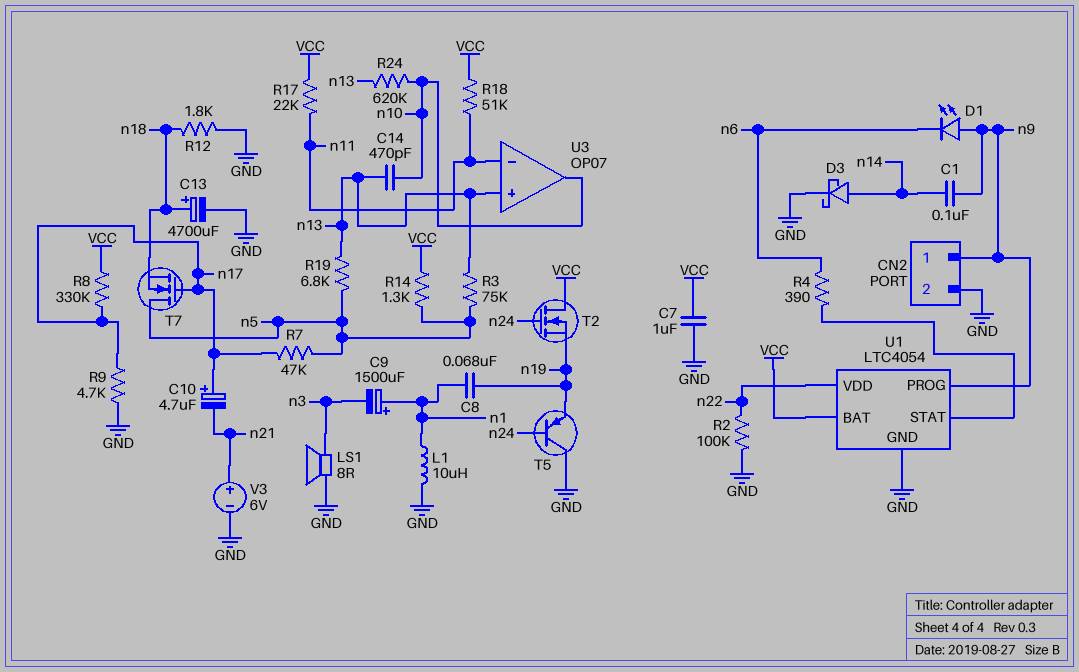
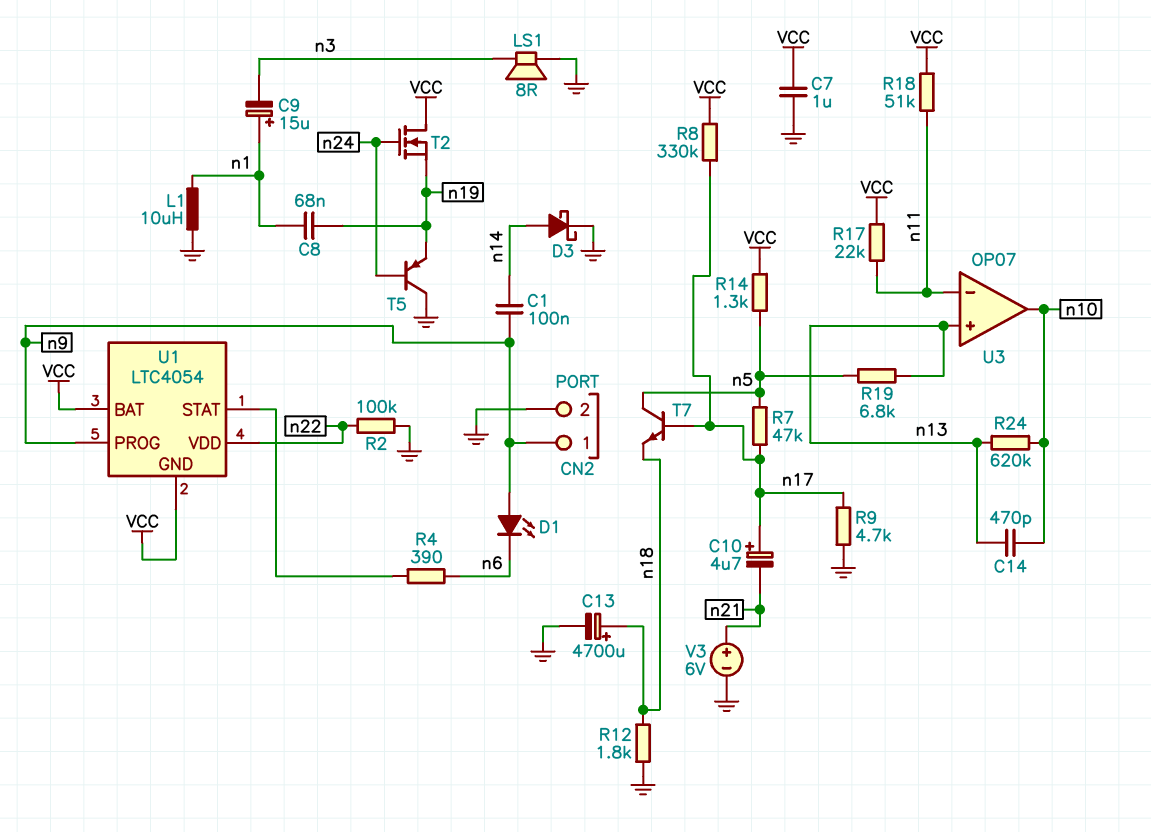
C9: 1500uF (plus n1, minus n3) -> 15uF (plus n1, minus n3)
R3: 75k (n5, n13) -> none
T7: NMOS (G n17, D n5, S n18) -> NPN (B n17, C n5, E n18)
U1 pin GND: GND -> VCC

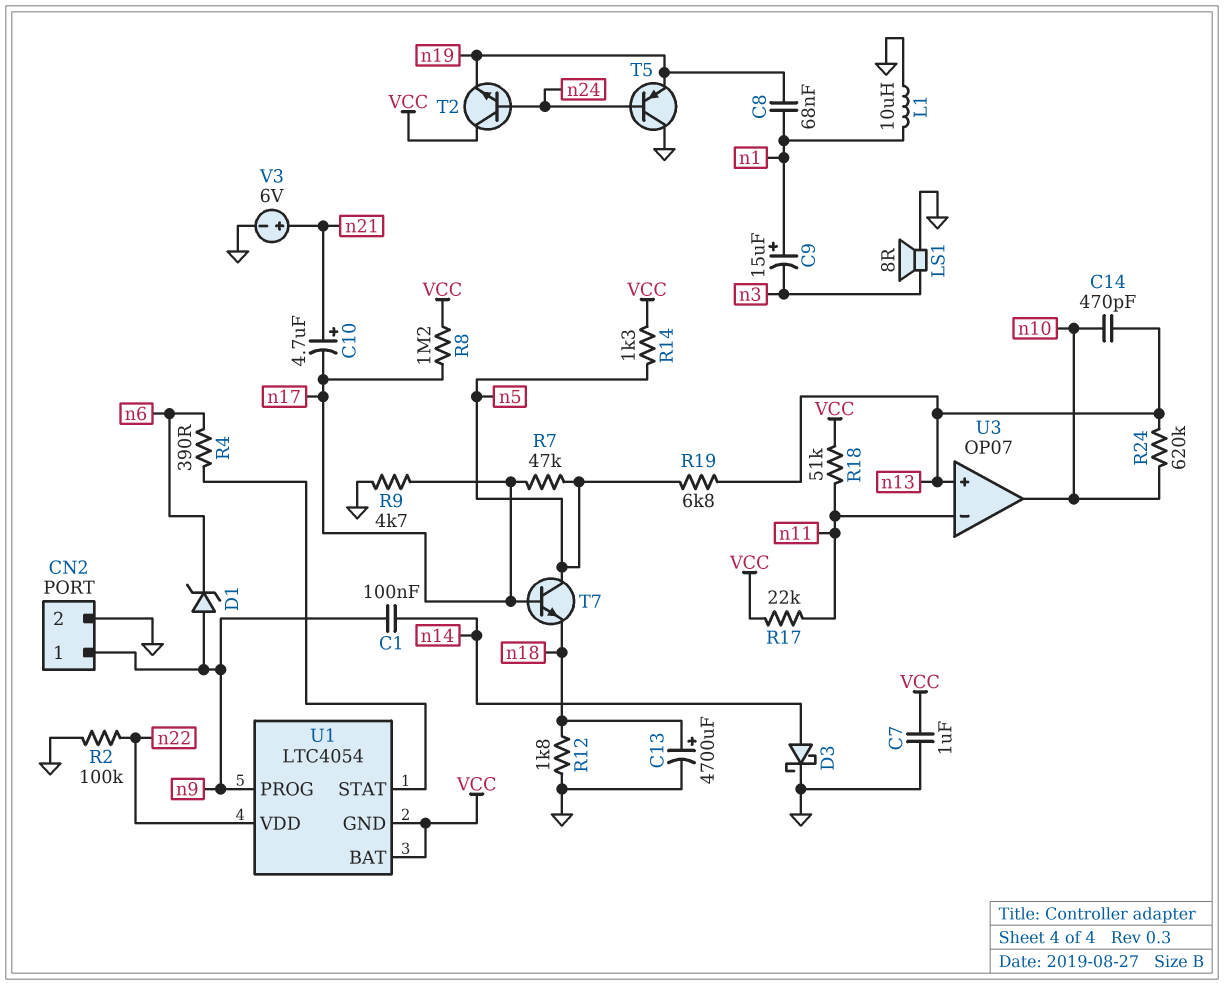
C10: 4.7uF (plus n17, minus n21) -> 4.7uF (plus n21, minus n17)
D1: LED (A n9, K n6) -> zener (A n9, K n6)
R8: 330k (VCC, n17) -> 1.2M (VCC, n17)
T2: NMOS (G n24, D VCC, S n19) -> NPN (B n24, C VCC, E n19)

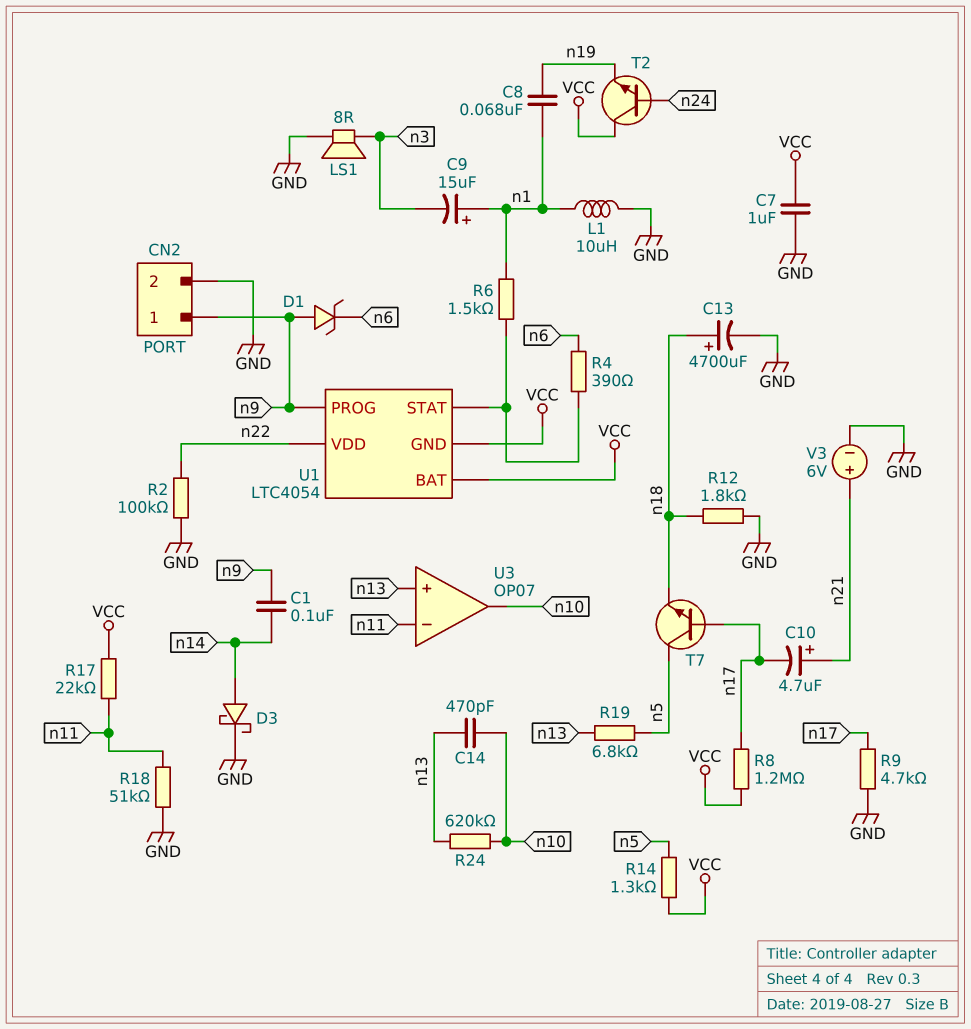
R6: none -> 1.5k (U1/STAT, n1)
R7: 47k (n5, n17) -> none
R18: 51k (VCC, n11) -> 51k (GND, n11)
T5: PNP (B n24, C GND, E n19) -> none

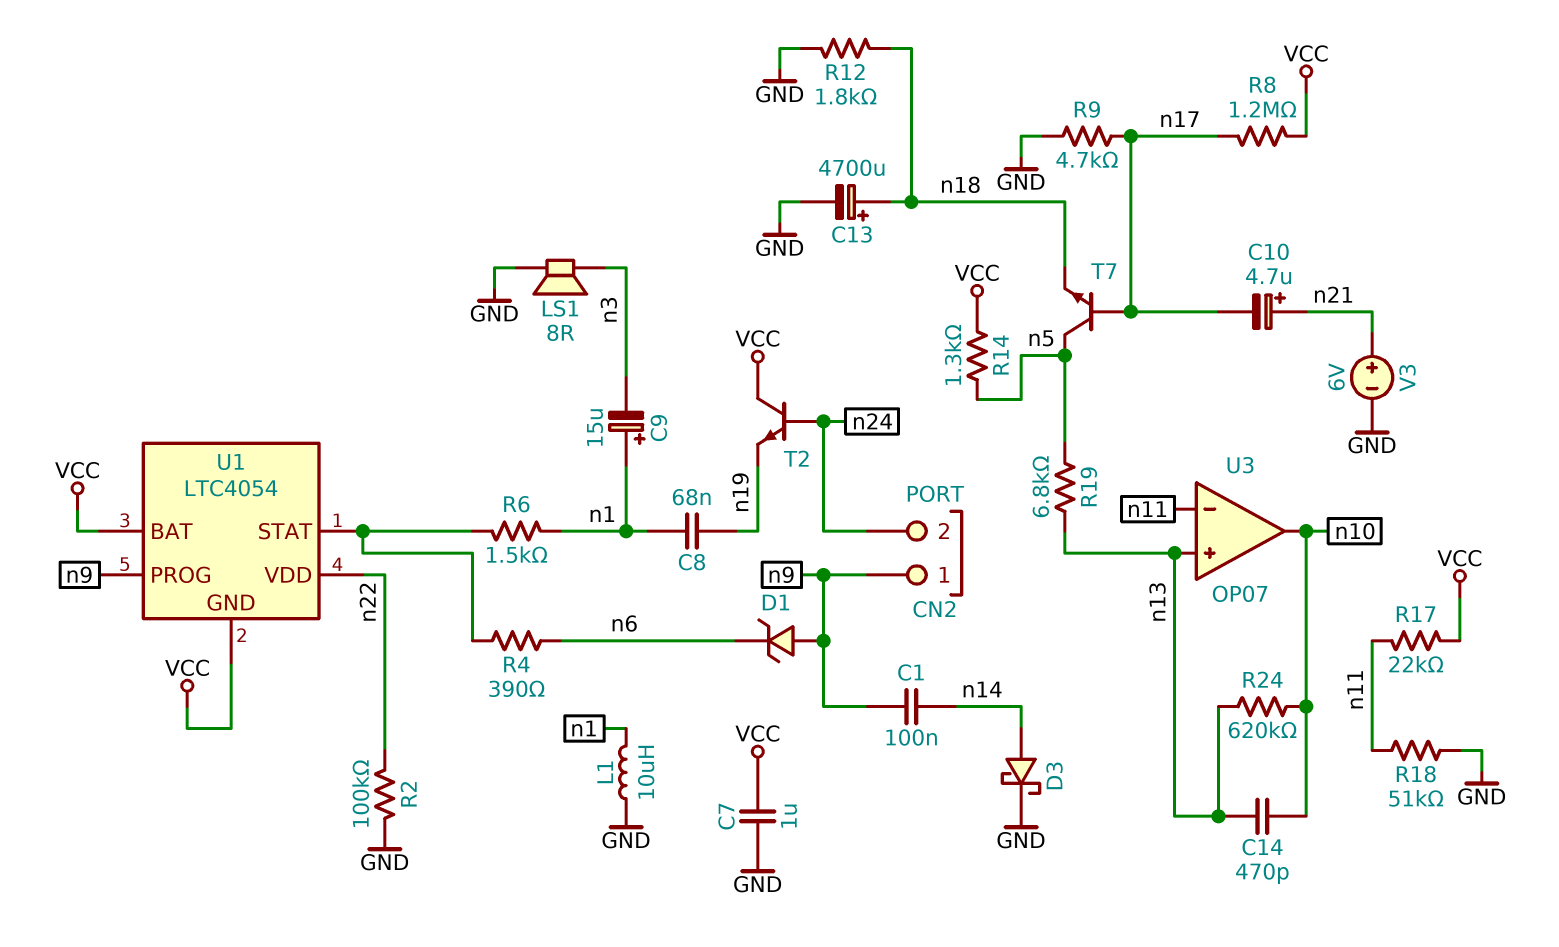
CN2 pin 2: GND -> n24

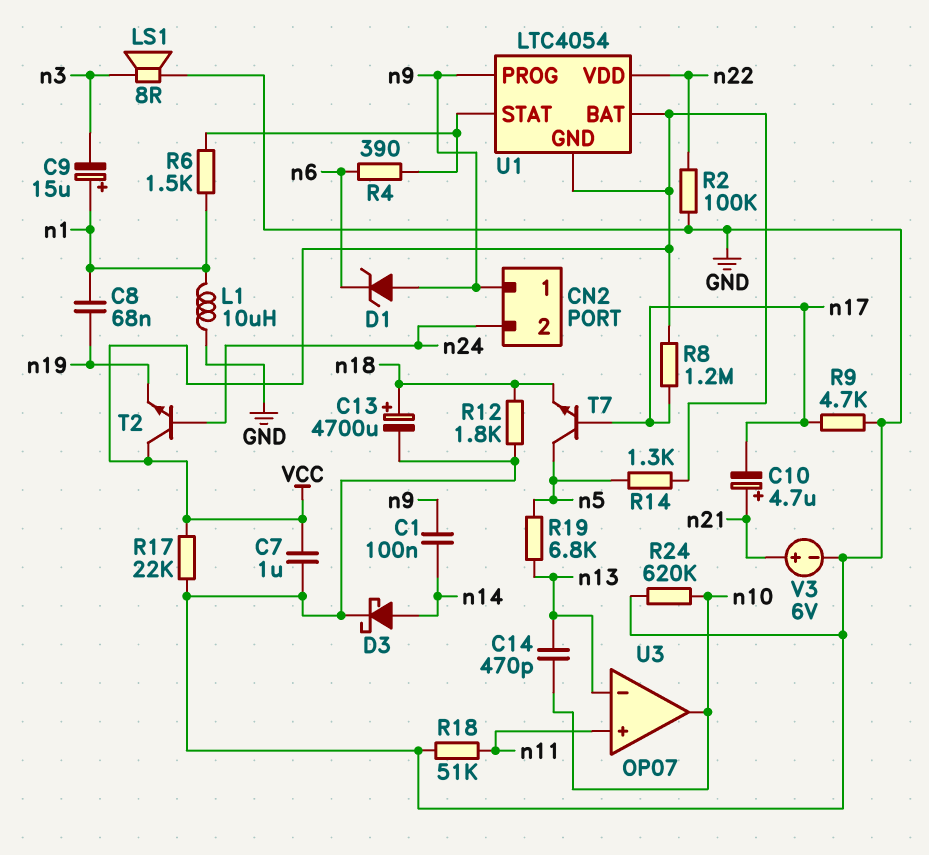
R17: 22k (VCC, n11) -> 22k (GND, VCC)
R24: 620k (n10, n13) -> 620k (GND, n10)
U3 pin in+: n13 -> n11
U3 pin in-: n11 -> n13

